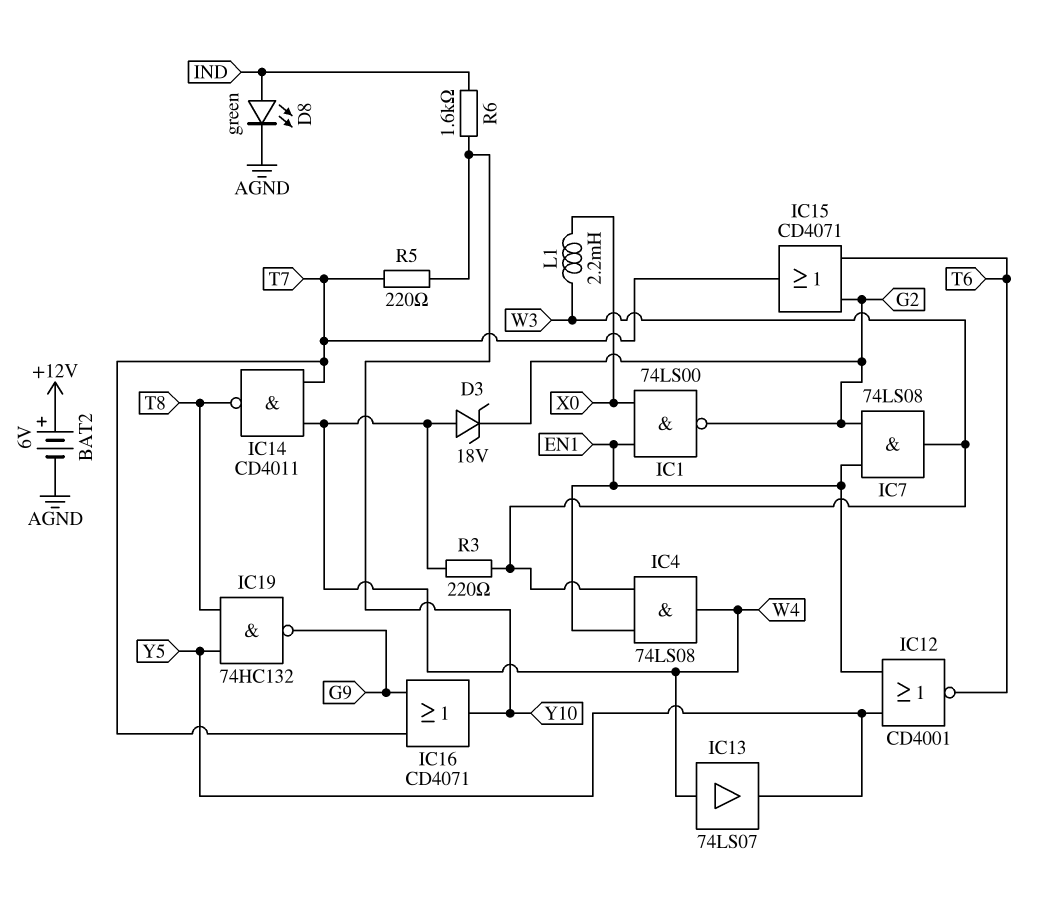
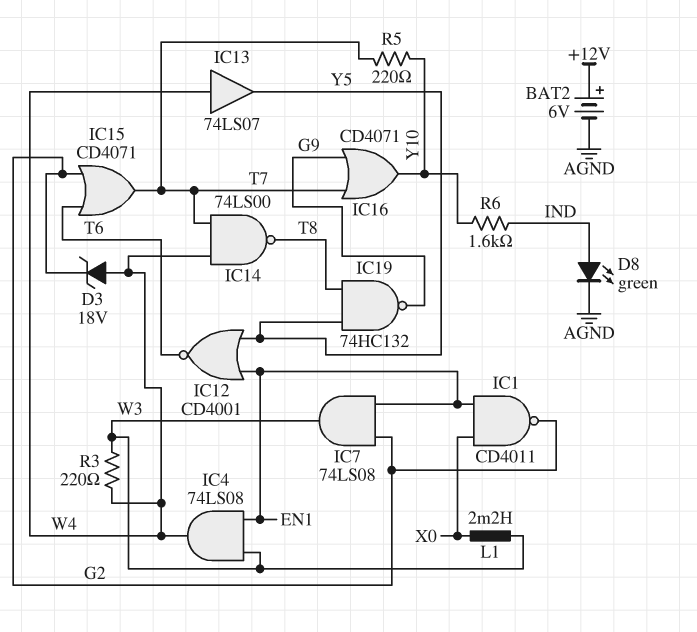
IC1: NAND 74LS00 (in EN1, in X0, out G2) -> NAND CD4011 (in EN1, in X0, out G2)
IC14: NAND CD4011 (in T7, in W4, out T8) -> NAND 74LS00 (in T7, in W4, out T8)

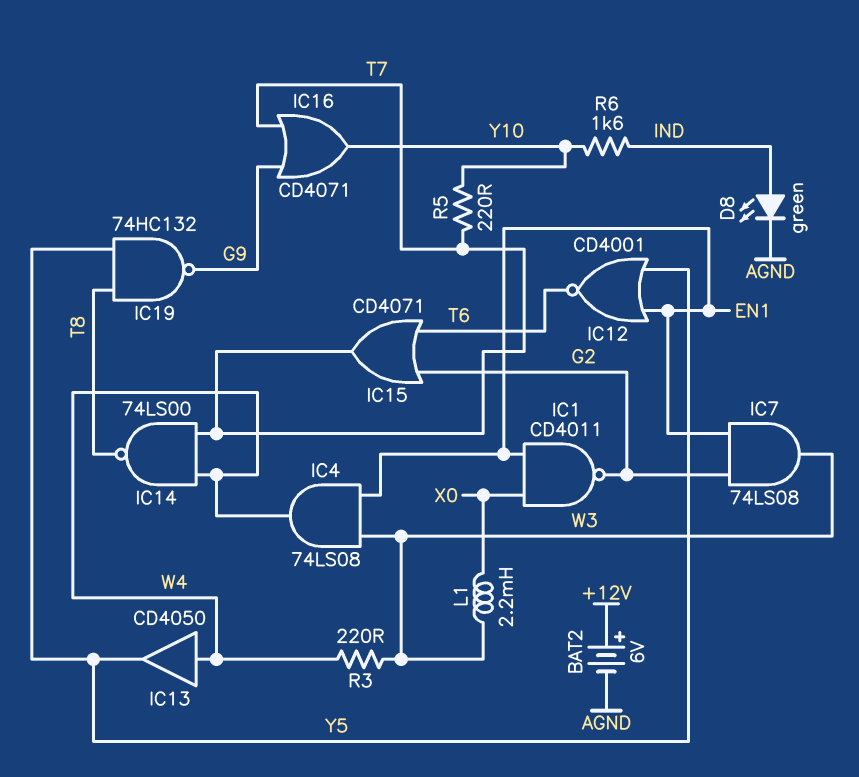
D3: zener 18V (A W4, K G2) -> none
IC13: buffer 74LS07 (in W4, out Y5) -> buffer CD4050 (in W4, out Y5)

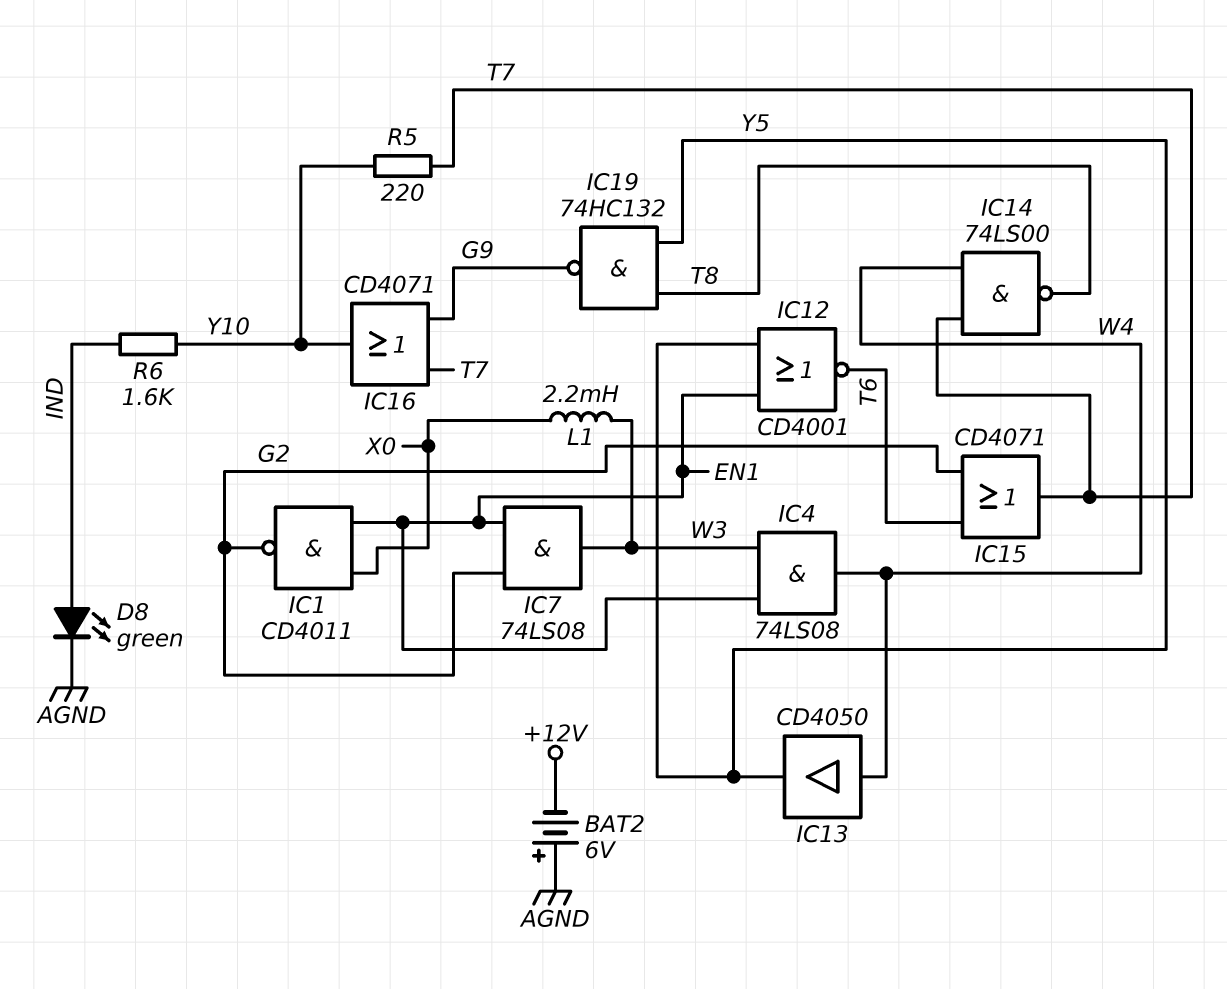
BAT2: 6V (plus +12V, minus AGND) -> 6V (plus AGND, minus +12V)
R3: 220 (W3, W4) -> none

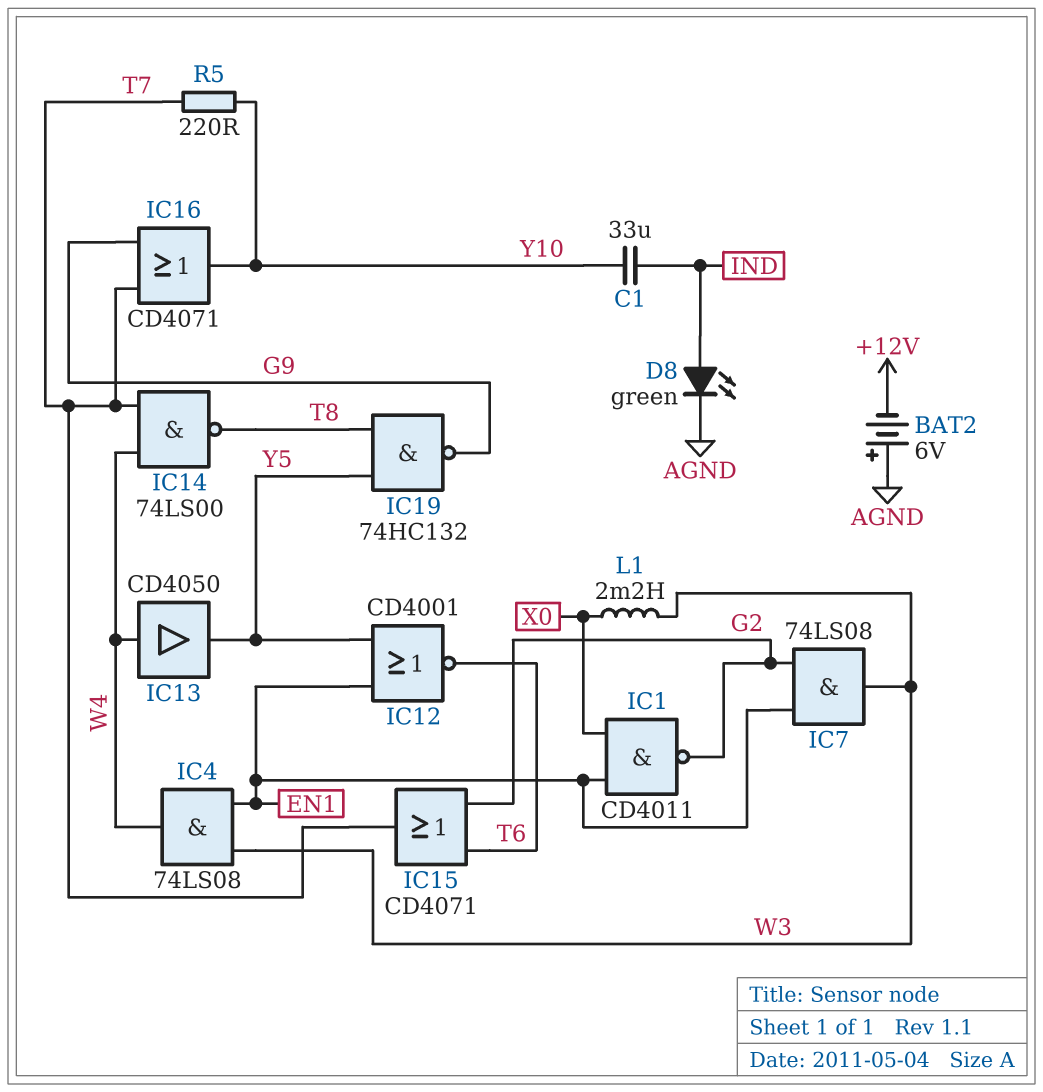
C1: none -> 33uF (IND, Y10)
R6: 1.6k (IND, Y10) -> none

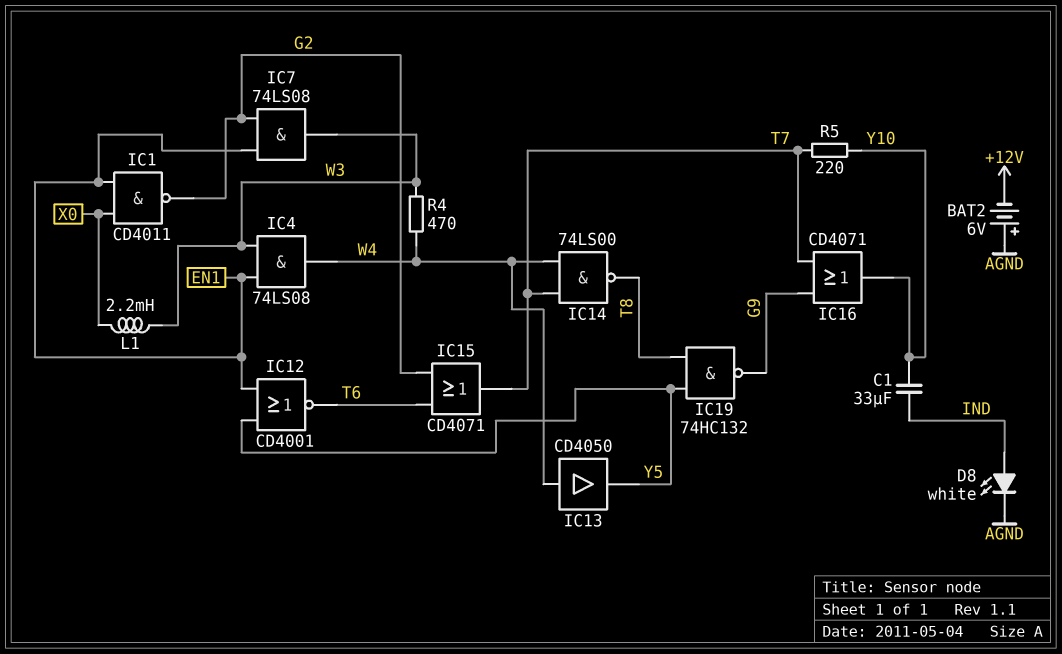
D8: LED green (A IND, K AGND) -> LED white (A IND, K AGND)
R4: none -> 470 (W3, W4)

